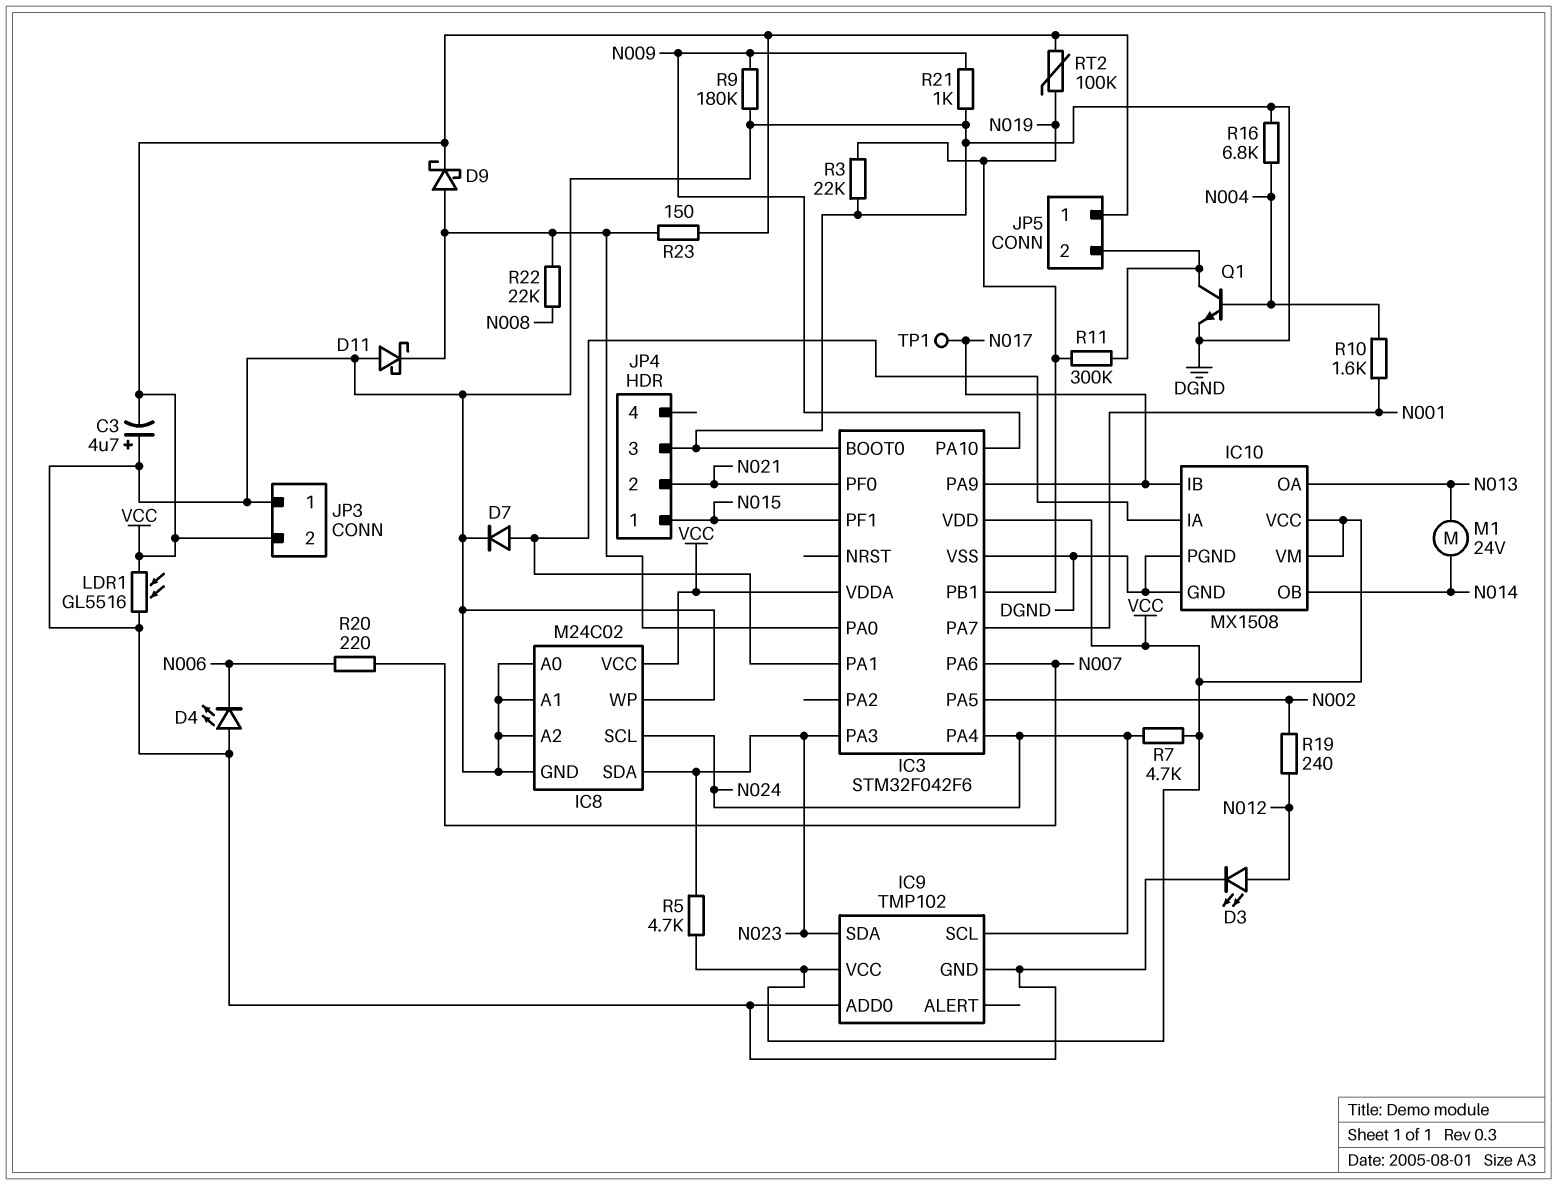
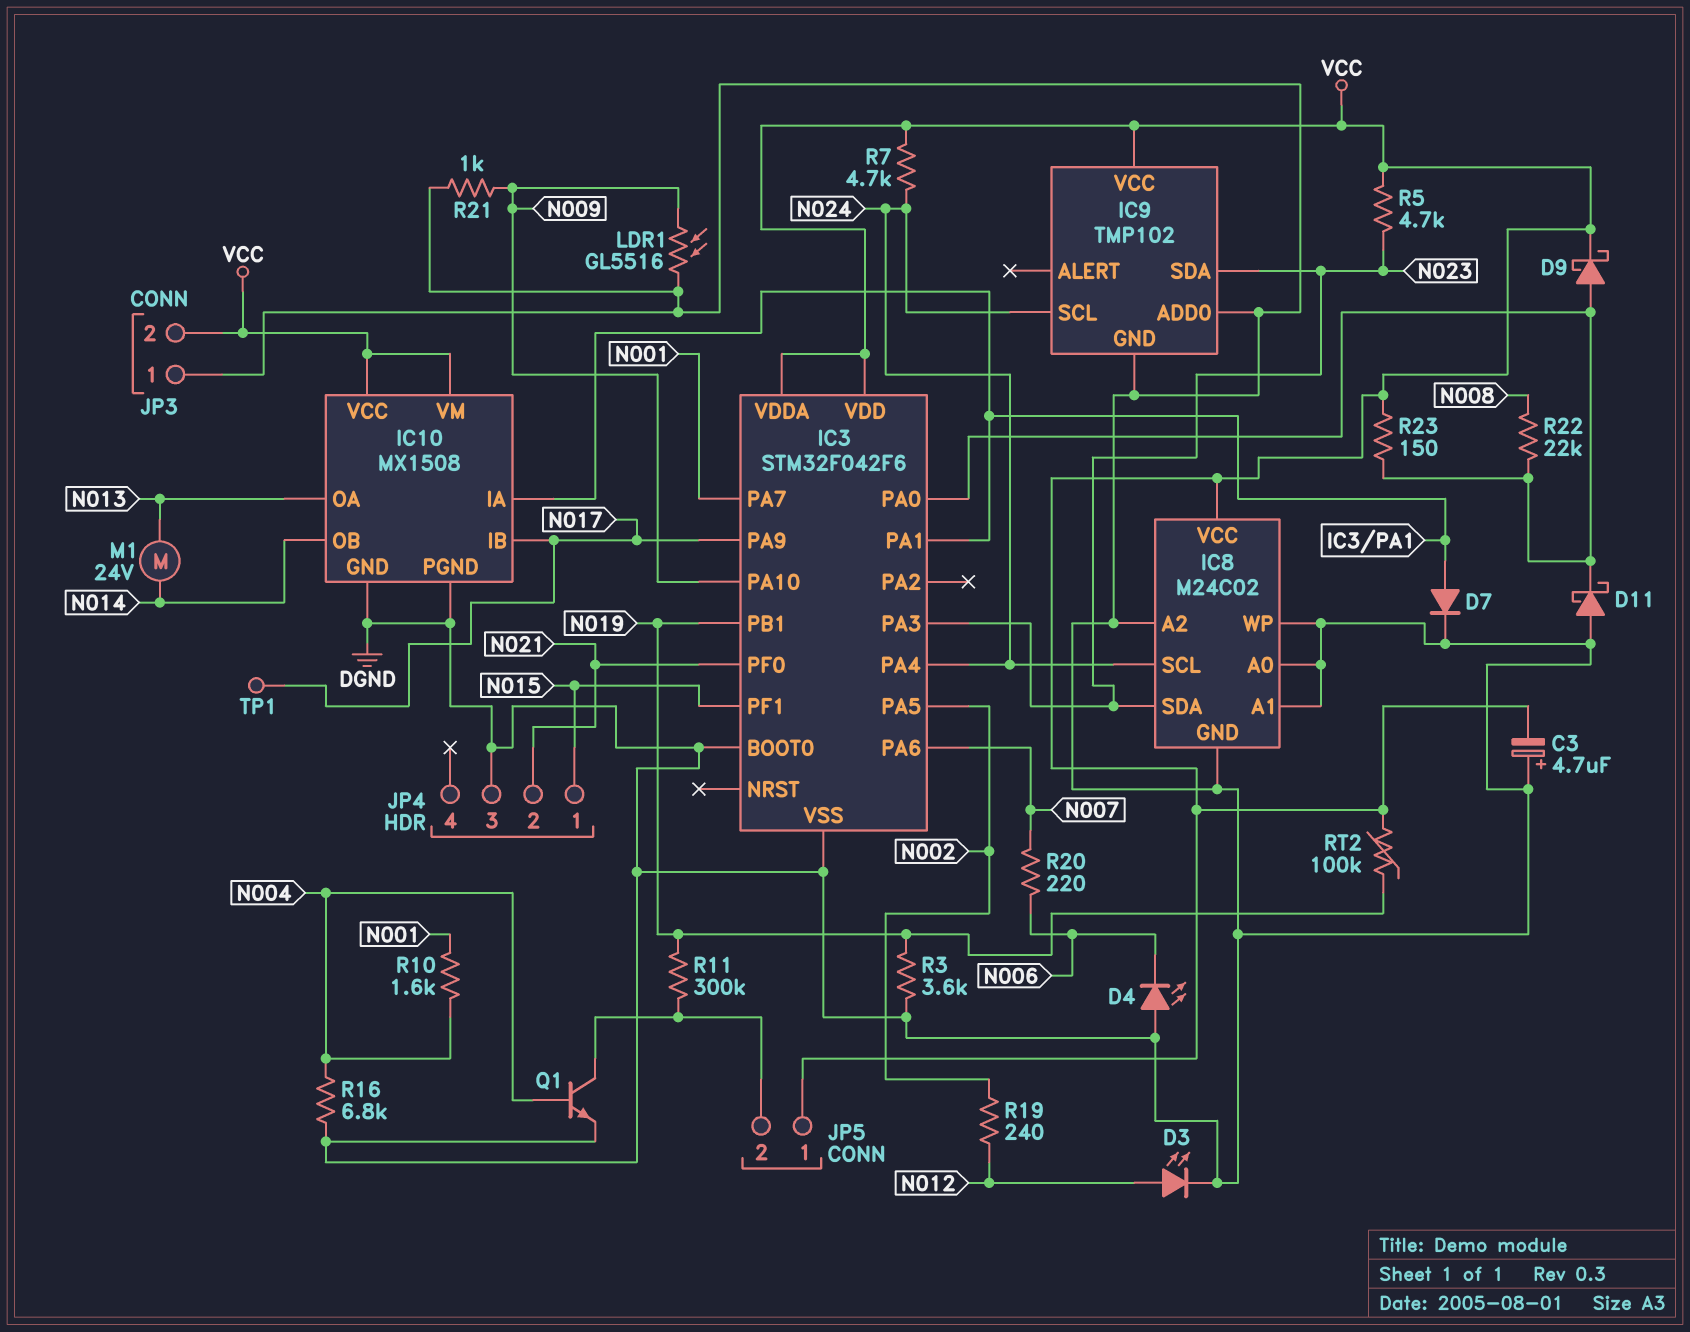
LDR1: GL5516 (DGND, VCC) -> GL5516 (DGND, N009)
R3: 22k (DGND, N019) -> 3.6k (DGND, N019)
R9: 180k (DGND, N009) -> none

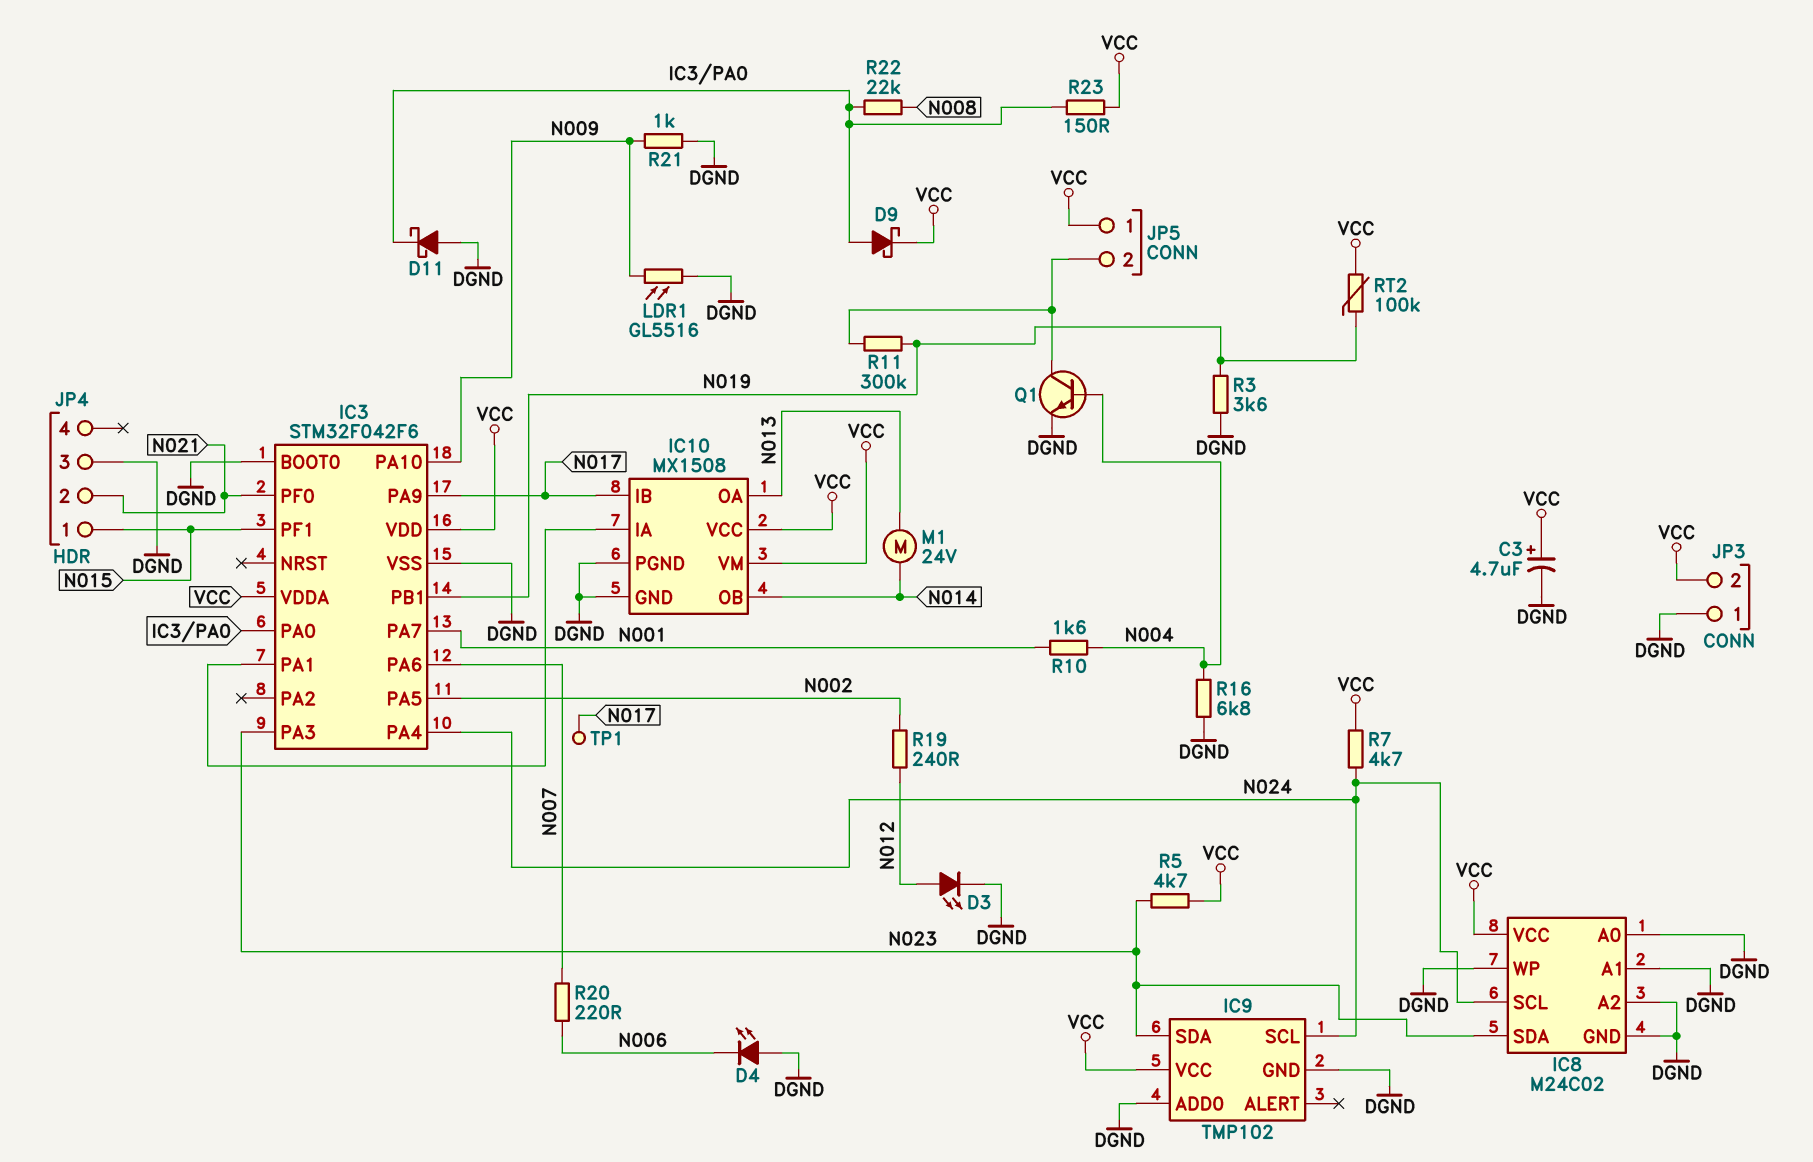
C3: 4.7uF (plus DGND, minus VCC) -> 4.7uF (plus VCC, minus DGND)
D7: diode (A IC3/PA1, K DGND) -> none

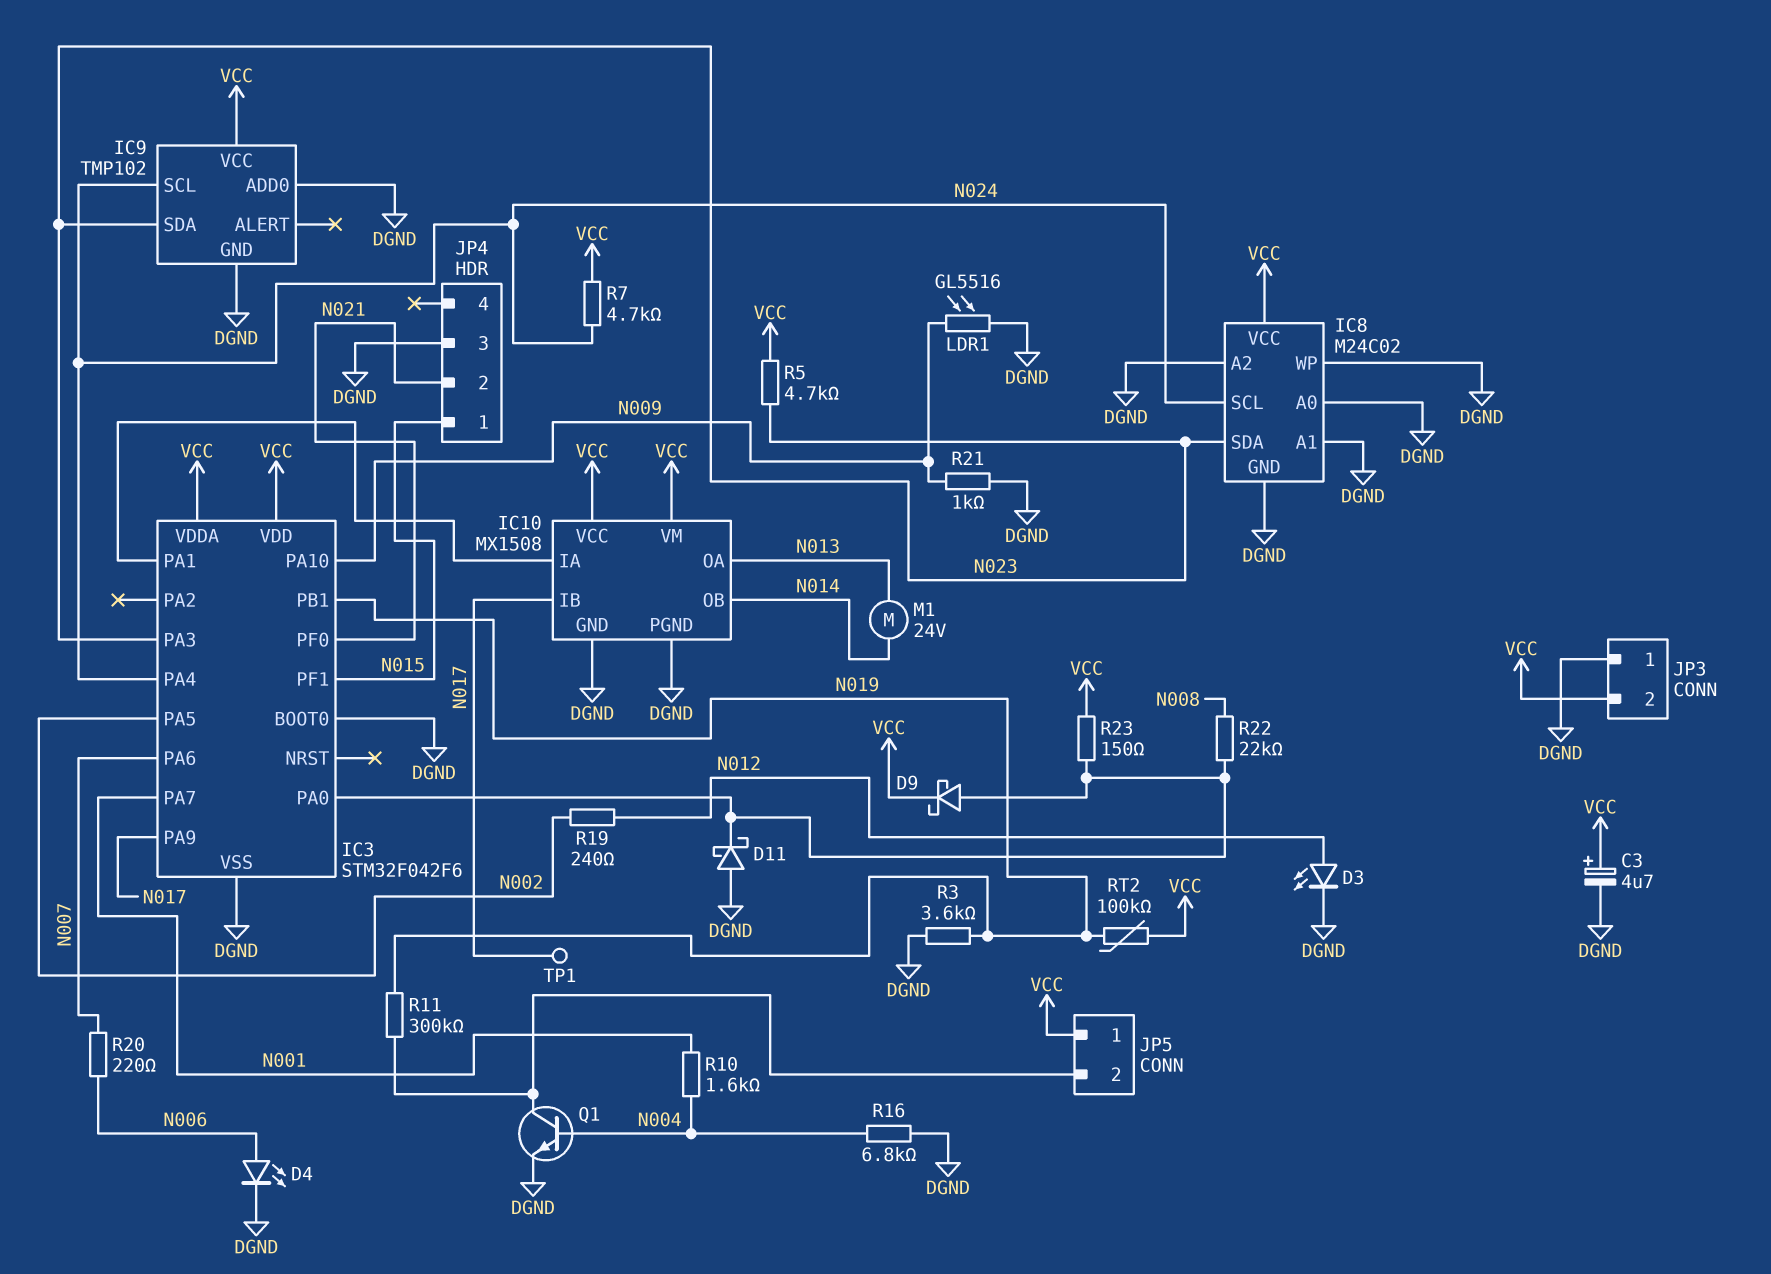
D4: LED (A DGND, K N006) -> LED (A N006, K DGND)

